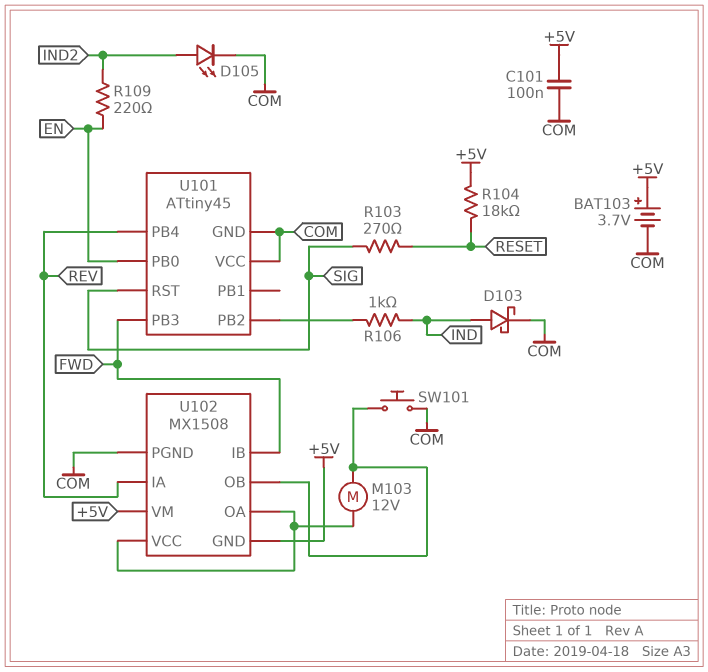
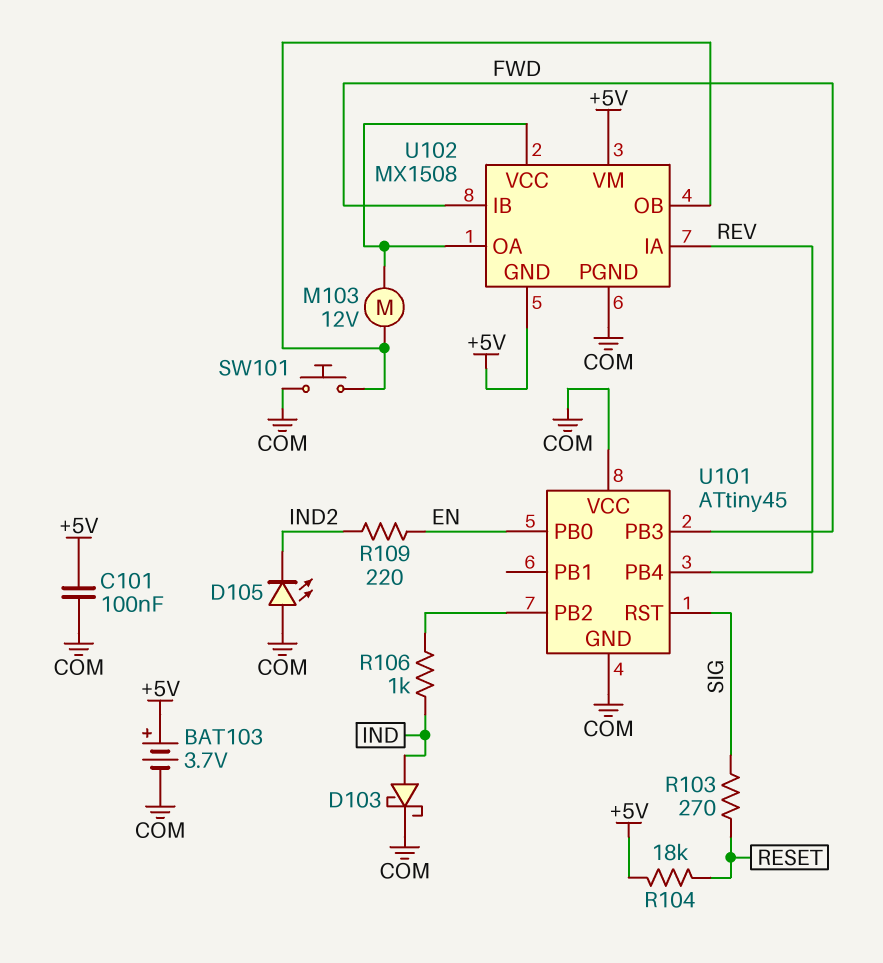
D105: LED (A IND2, K COM) -> LED (A COM, K IND2)

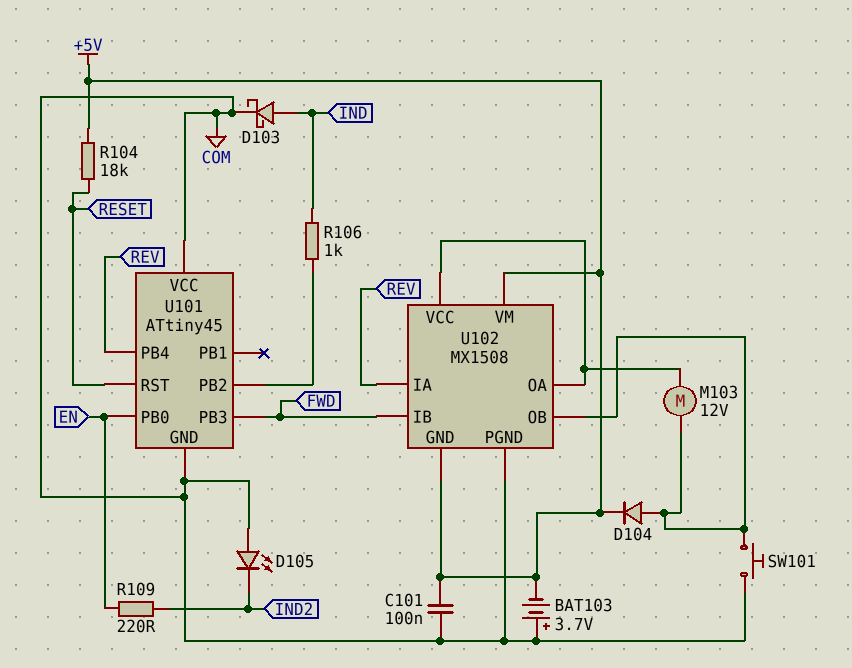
BAT103: 3.7V (plus +5V, minus COM) -> 3.7V (plus COM, minus +5V)
D104: none -> diode (A U102/OB, K +5V)
R103: 270 (RESET, SIG) -> none
U101 pin RST: SIG -> RESET

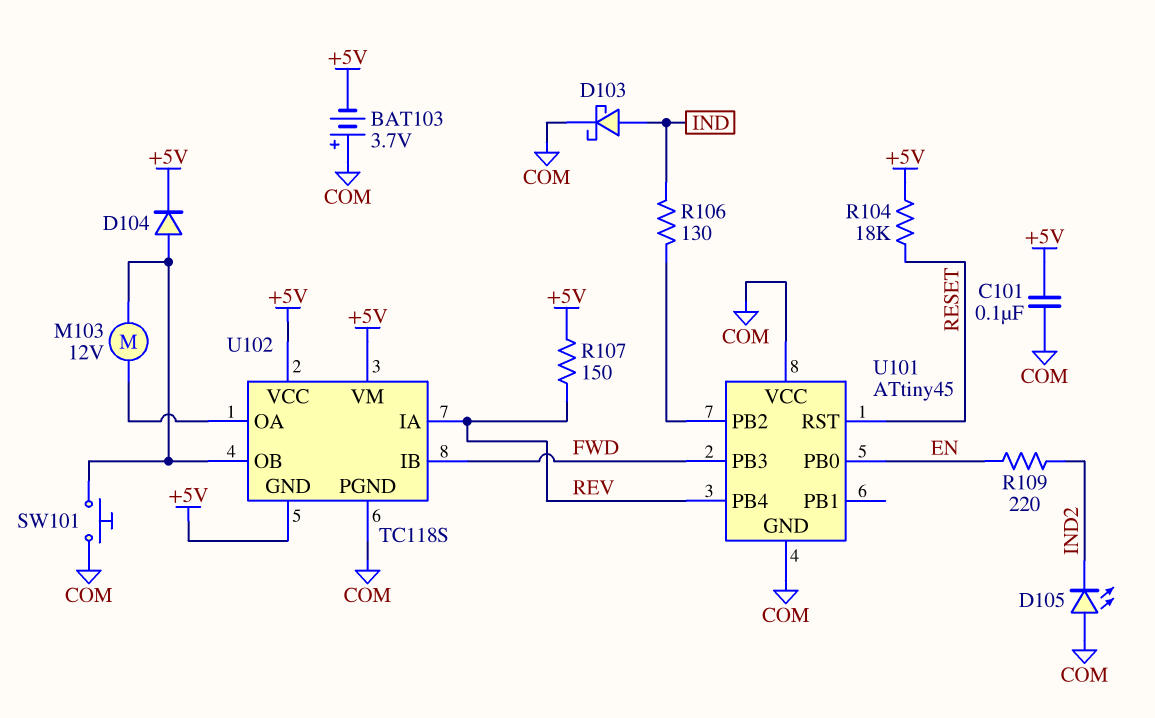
R106: 1k (IND, U101/PB2) -> 130 (IND, U101/PB2)
R107: none -> 150 (+5V, REV)
U102: MX1508 -> TC118S
U102 pin VCC: U102/OA -> +5V

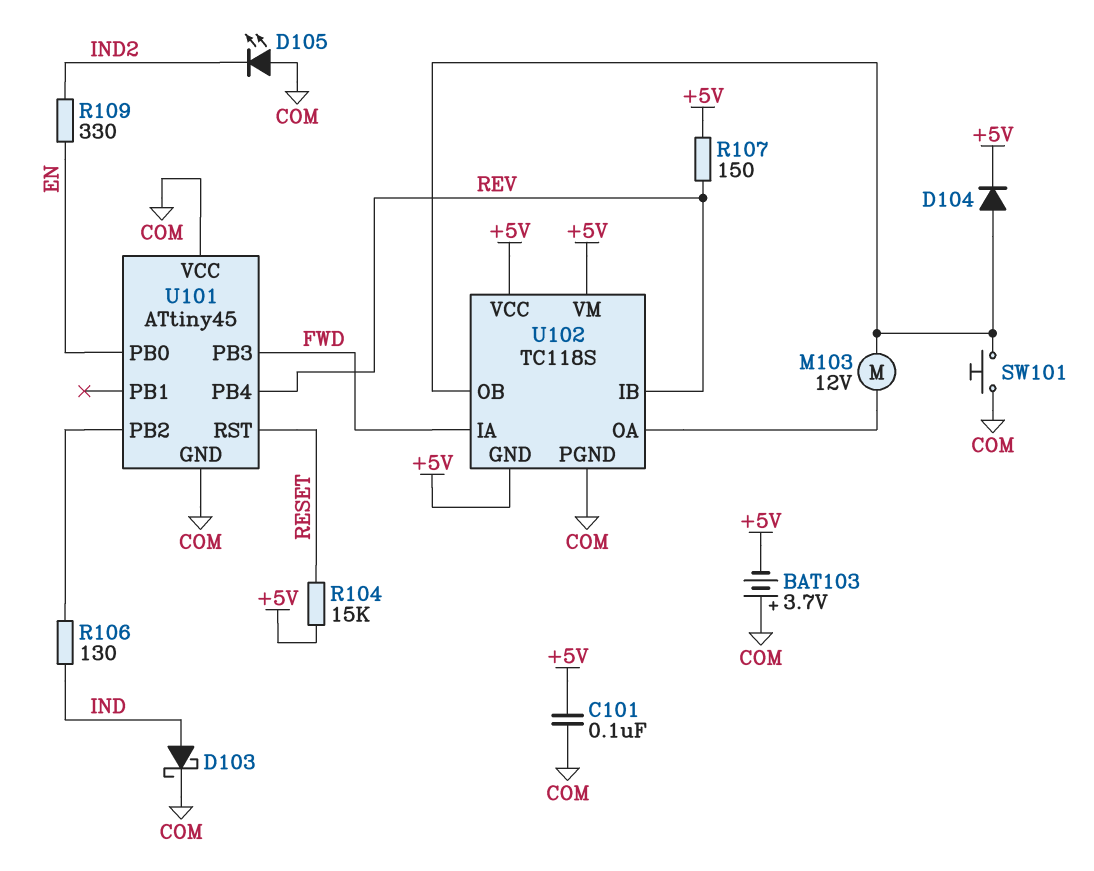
R104: 18k (+5V, RESET) -> 15k (+5V, RESET)
R109: 220 (EN, IND2) -> 330 (EN, IND2)
U102 pin IA: REV -> FWD
U102 pin IB: FWD -> REV

